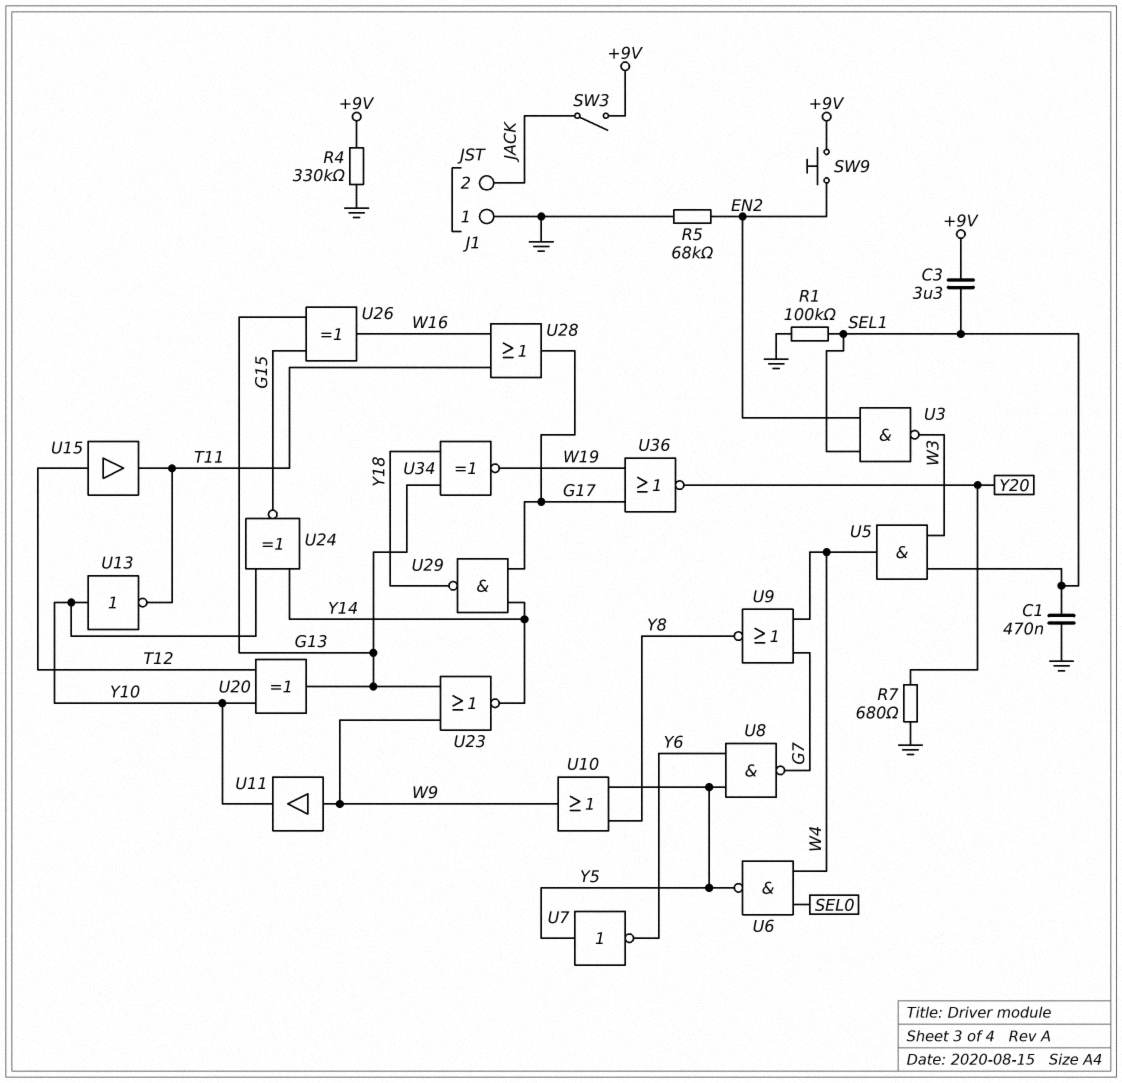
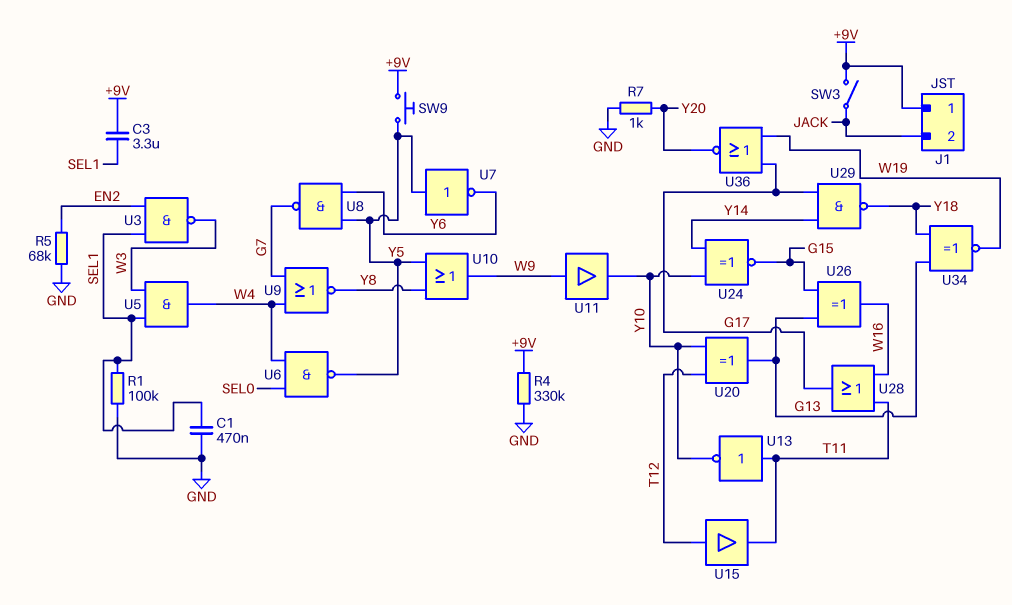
J1 pin 1: GND -> +9V
R7: 680 (GND, Y20) -> 1k (GND, Y20)
SW9: button (+9V, EN2) -> button (+9V, Y5)
U13: NOT (in Y10, out T11) -> NOT (in T11, out Y10)
U23: NOR (in G13, in W9, out Y14) -> none

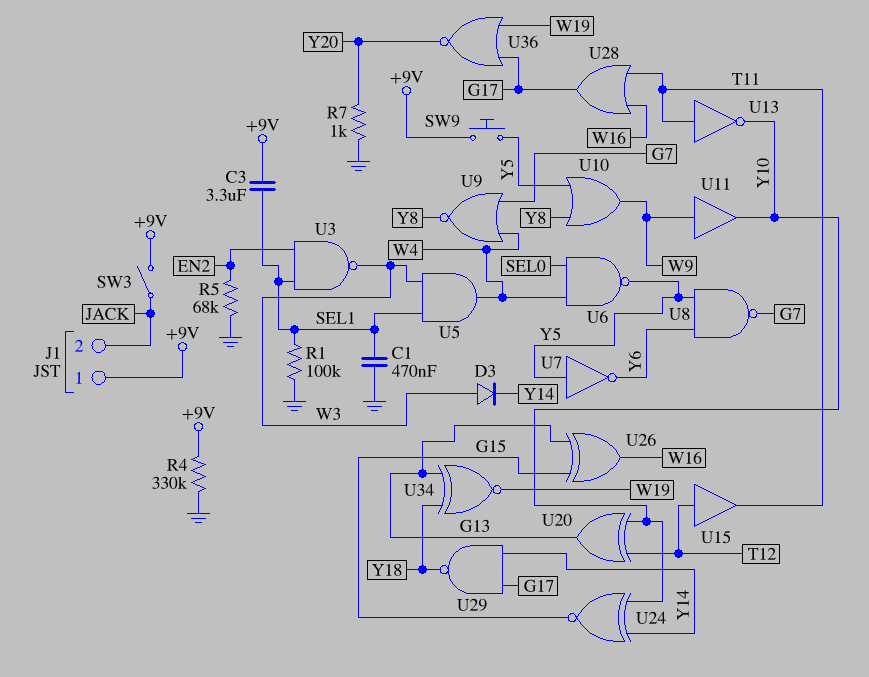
D3: none -> diode (A W3, K Y14)

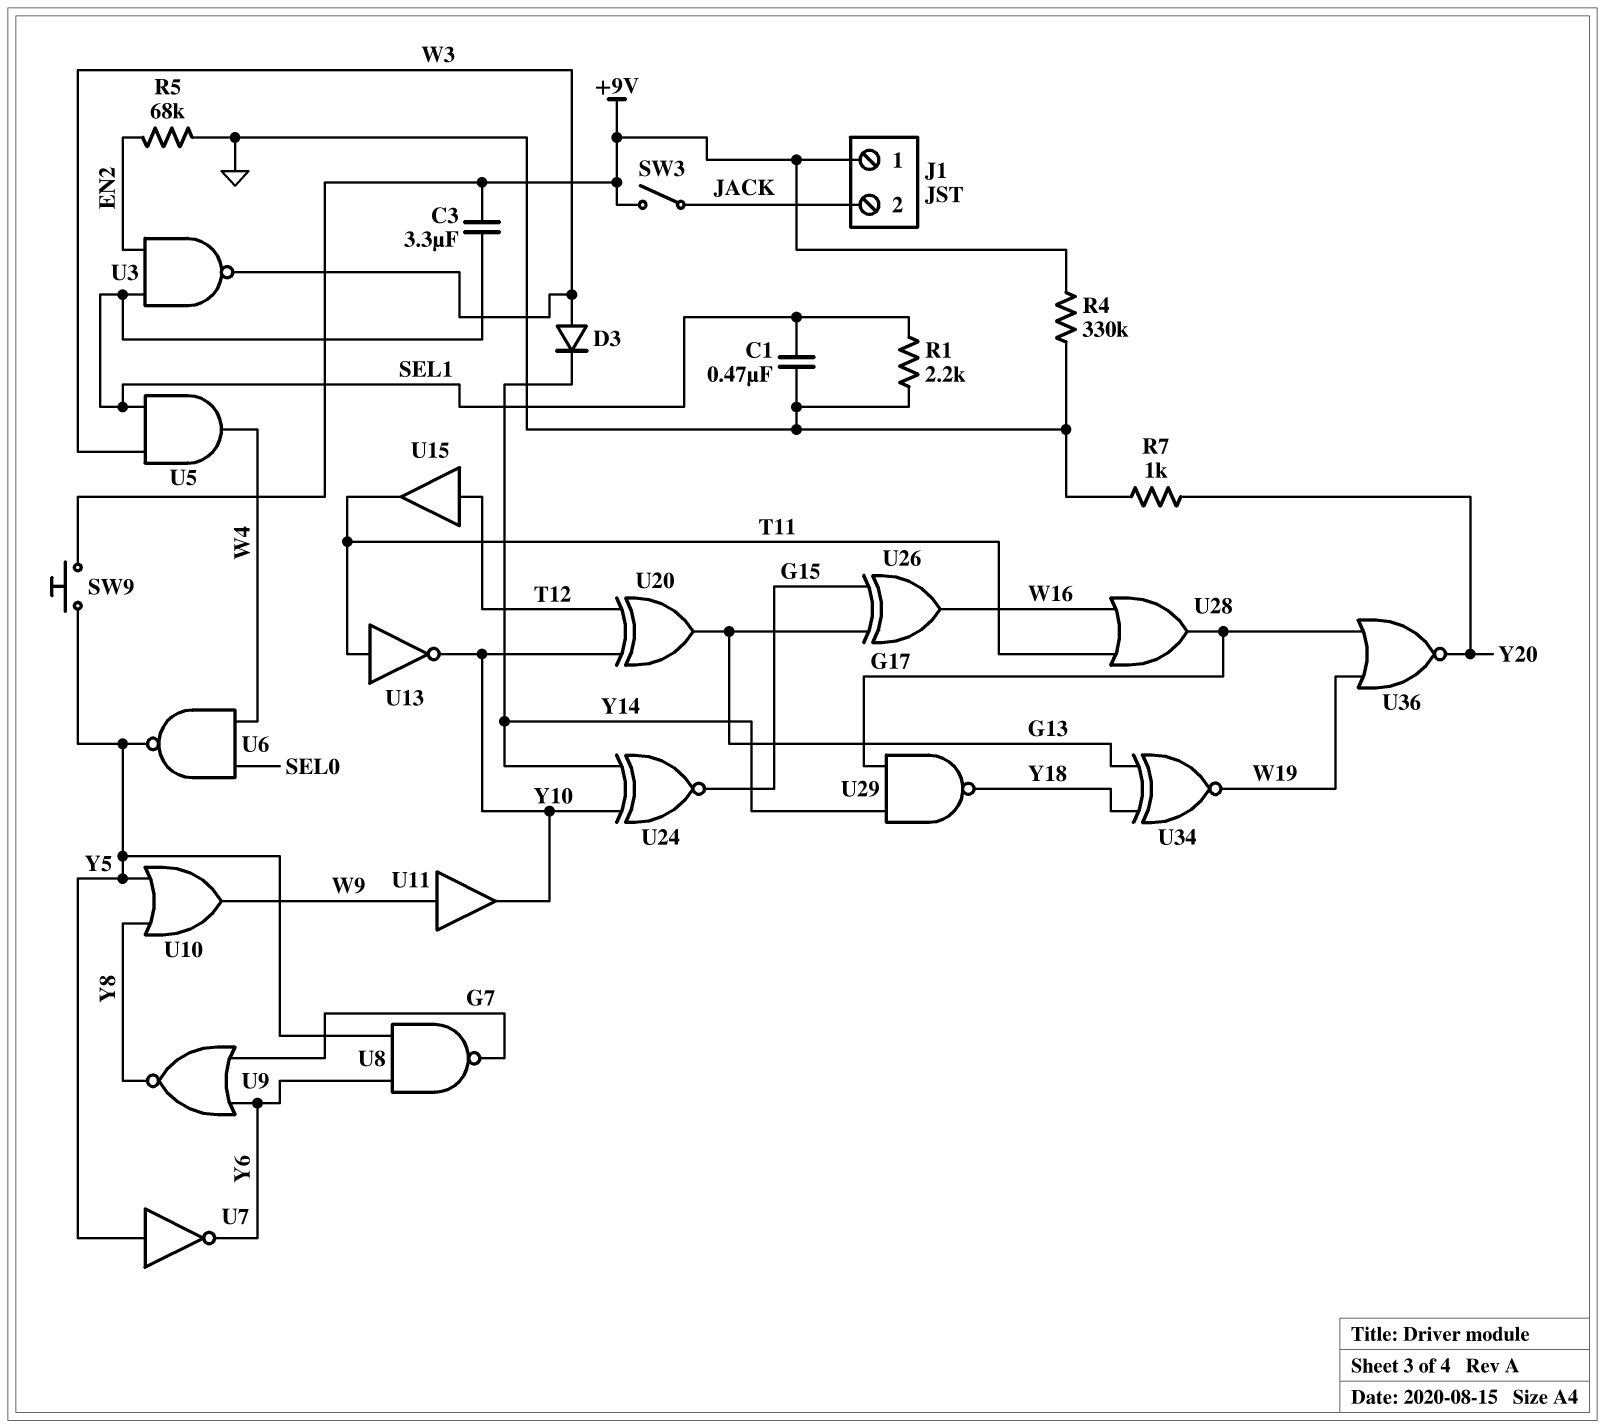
R1: 100k (GND, SEL1) -> 2.2k (GND, SEL1)
U9: NOR (in G7, in W4, out Y8) -> NOR (in G7, in Y6, out Y8)

